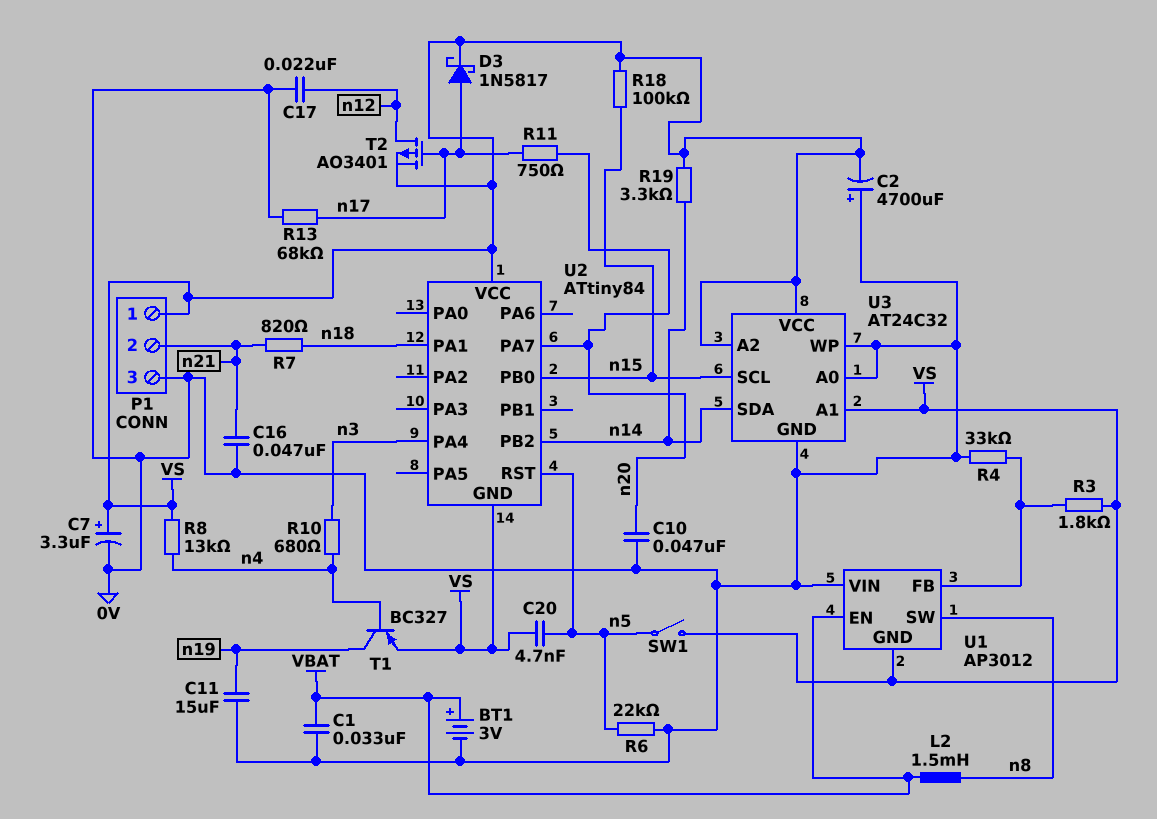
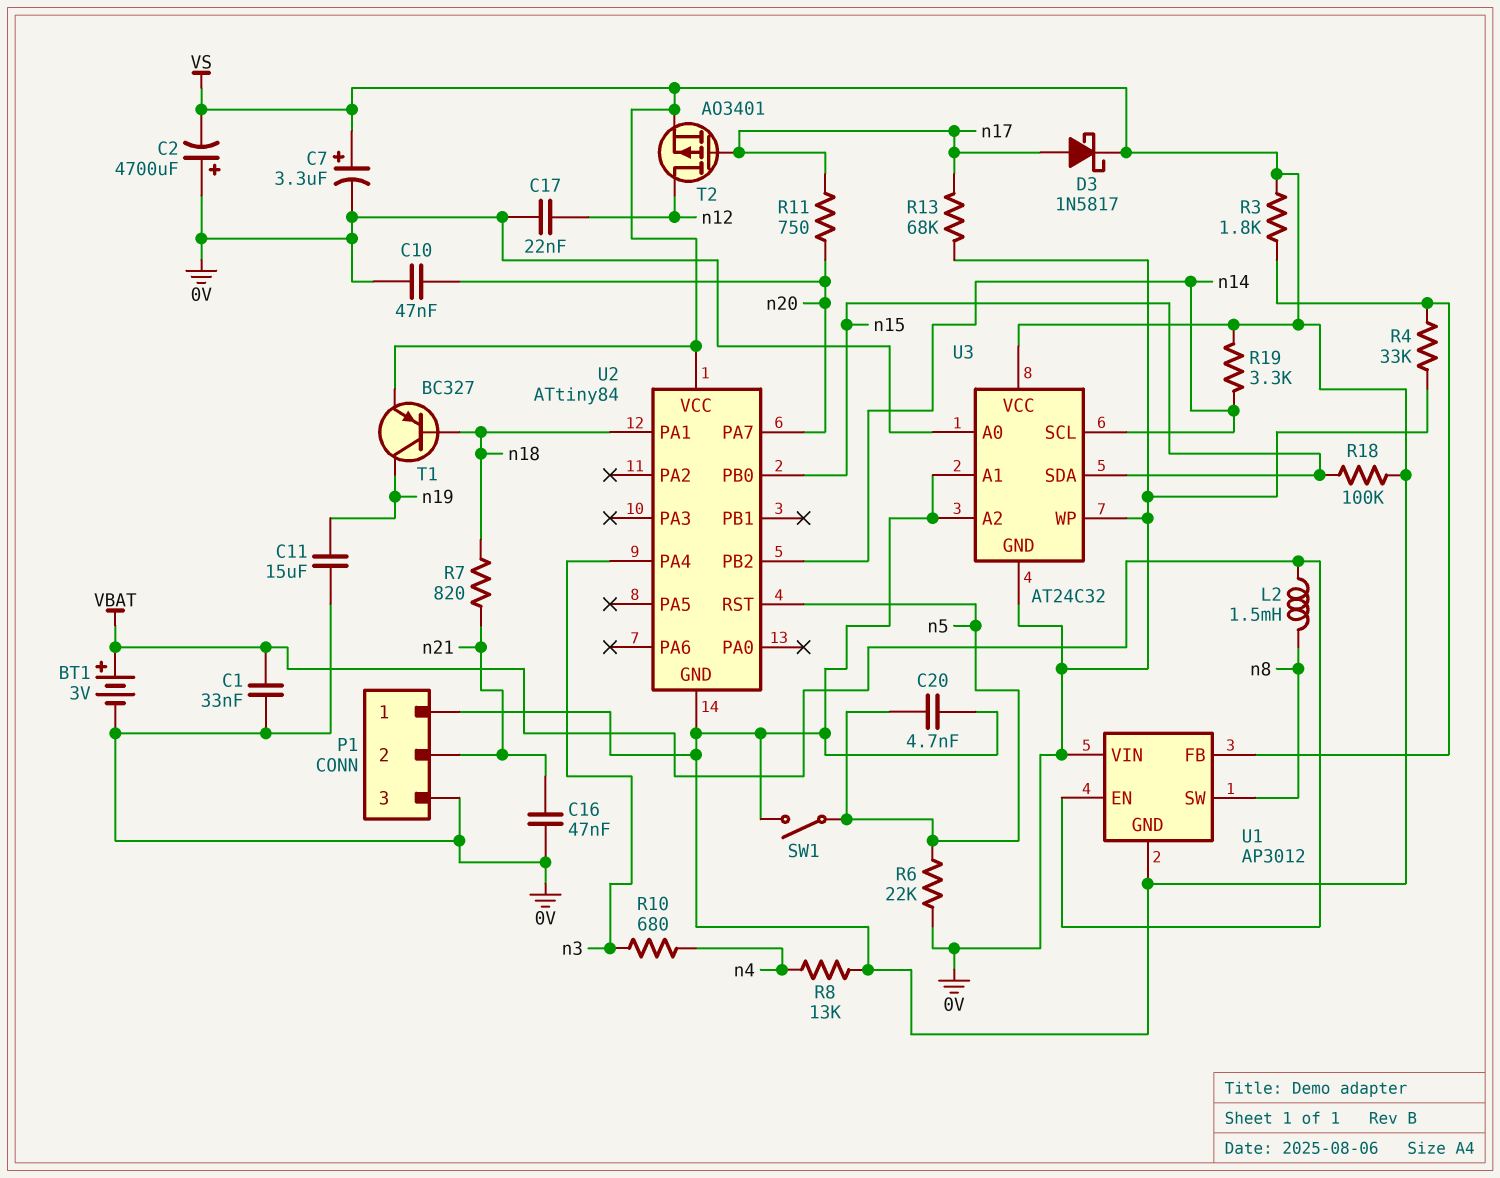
T1: PNP BC327 (B n4, C n19, E VS) -> PNP BC327 (B n18, C n19, E VS)
U3 pin SCL: n15 -> n14
U3 pin SDA: n14 -> n15

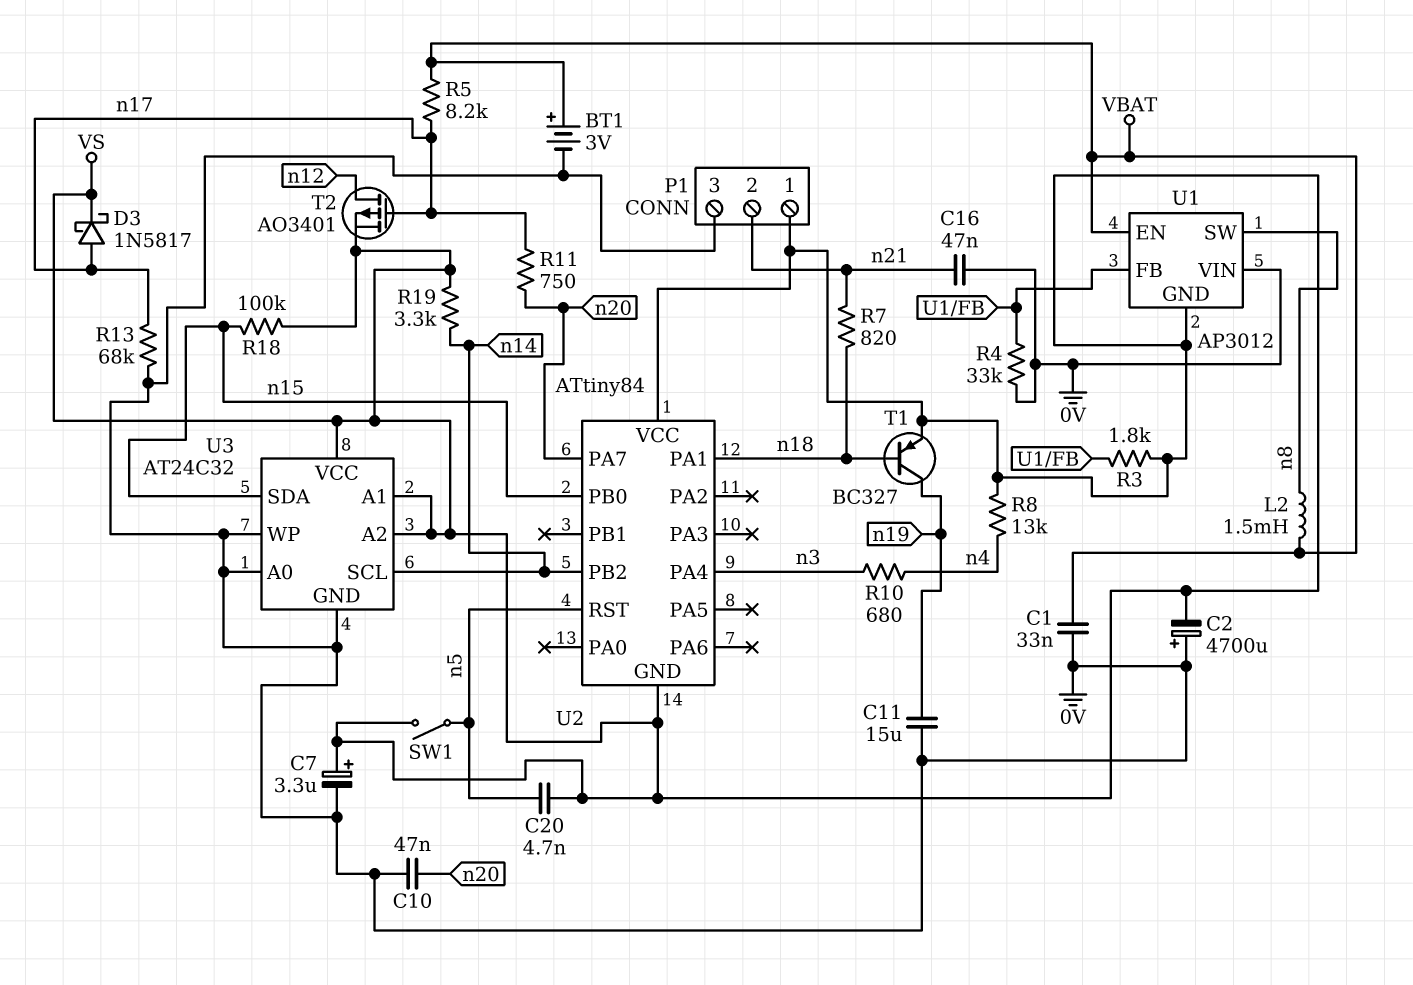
C17: 22nF (0V, n12) -> none
R5: none -> 8.2k (VBAT, n17)
R6: 22k (0V, n5) -> none

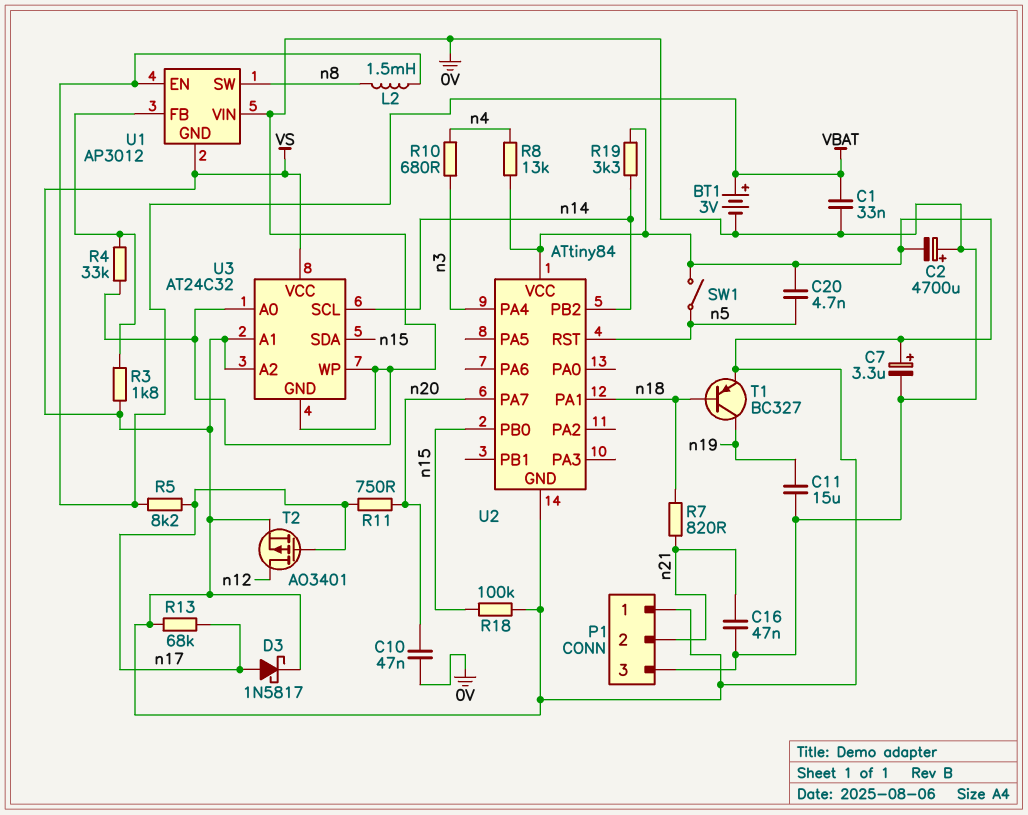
R13: 68k (0V, n17) -> 68k (VS, n17)

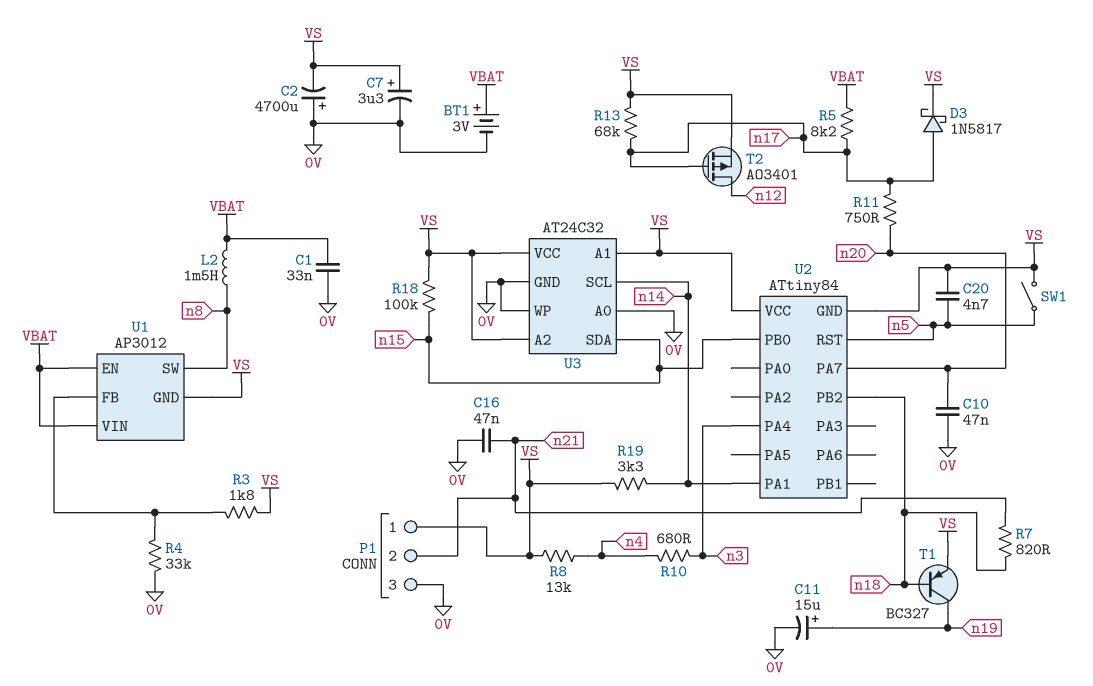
C11: 15uF (0V, n19) -> 15uF (plus n19, minus 0V)
U1 pin VIN: 0V -> VBAT
U2 pin PA1: n18 -> n14
U2 pin PB2: n14 -> n18

